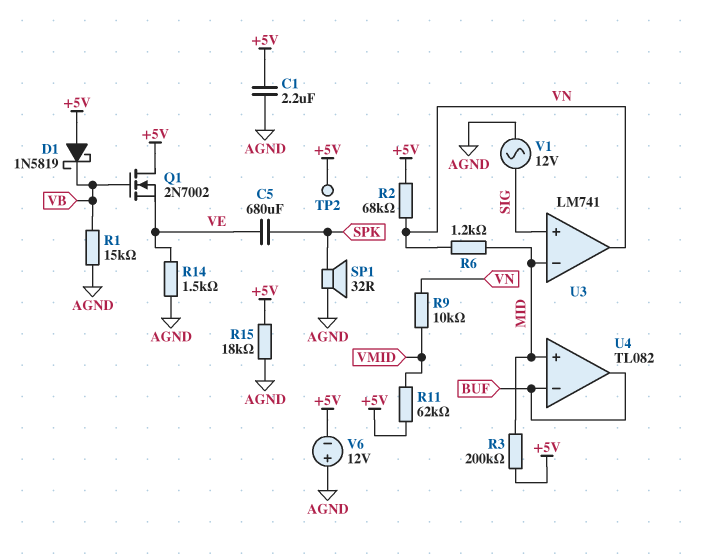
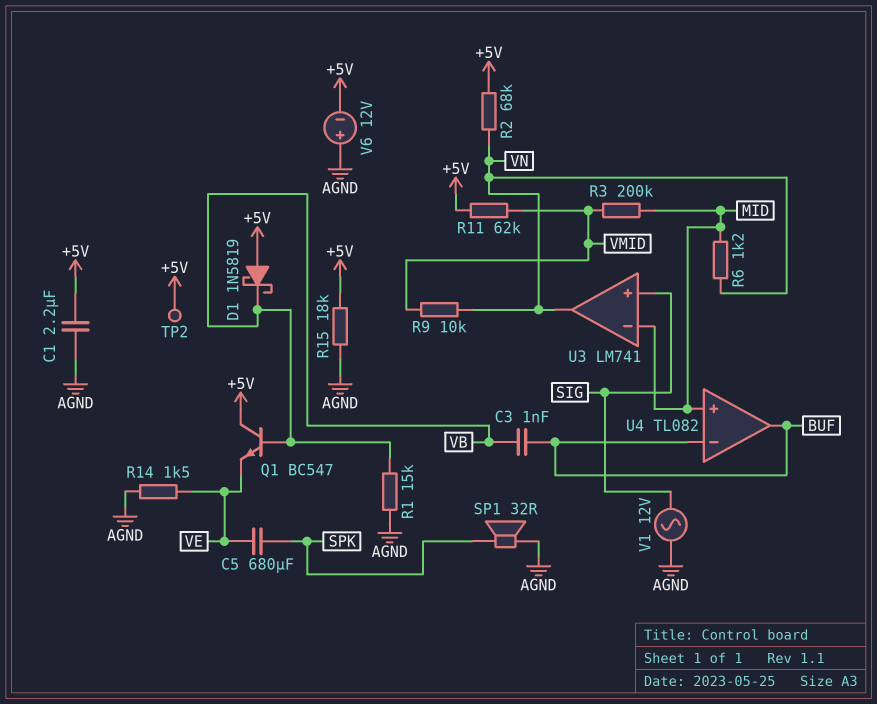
C3: none -> 1nF (BUF, VB)
Q1: NMOS 2N7002 (G VB, D +5V, S VE) -> NPN BC547 (B VB, C +5V, E VE)
R3: 200k (+5V, MID) -> 200k (MID, VMID)

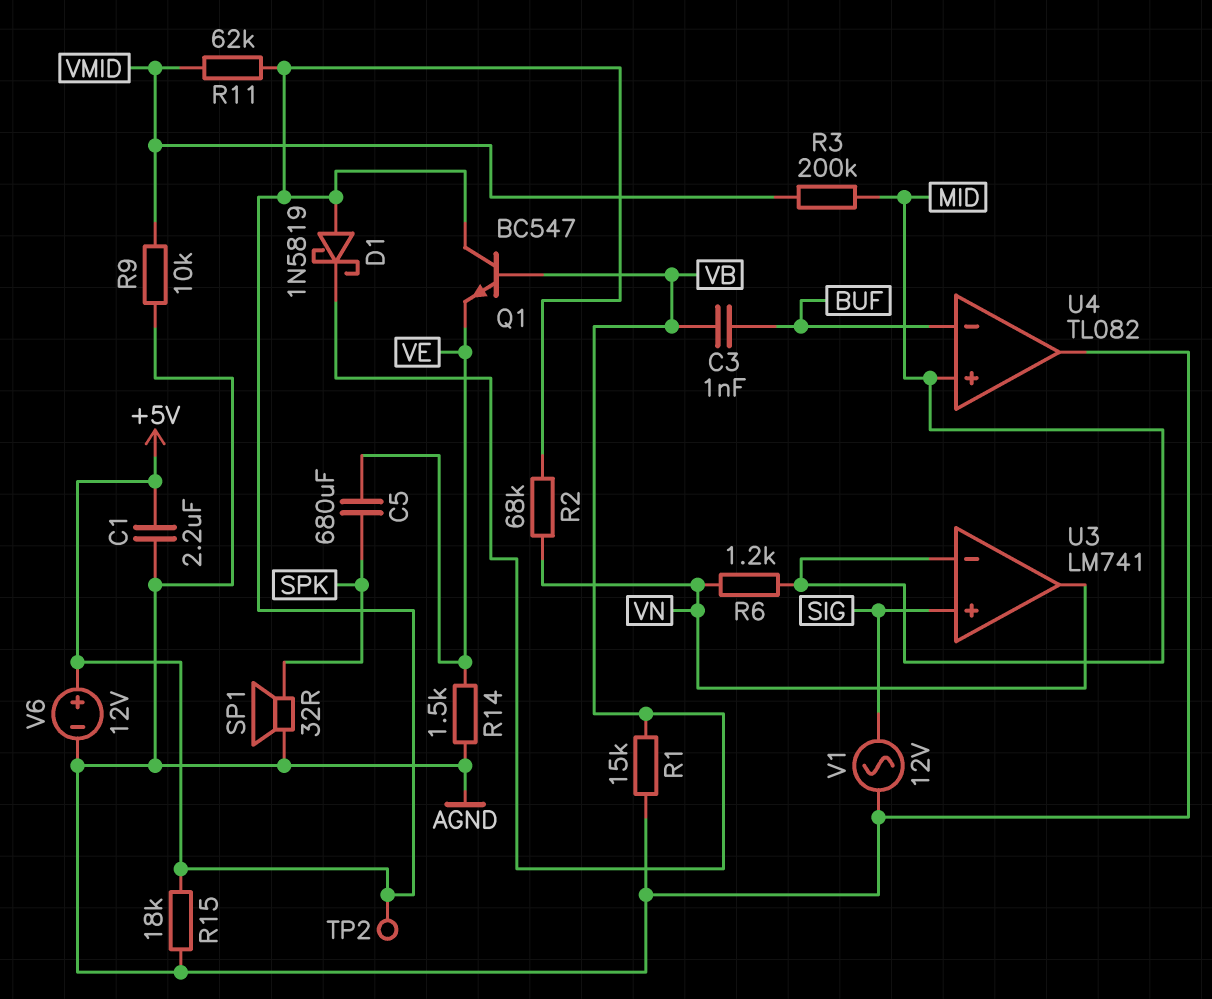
R9: 10k (VMID, VN) -> 10k (AGND, VMID)
U4 pin out: BUF -> AGND
V6: 12V (plus AGND, minus +5V) -> 12V (plus +5V, minus AGND)

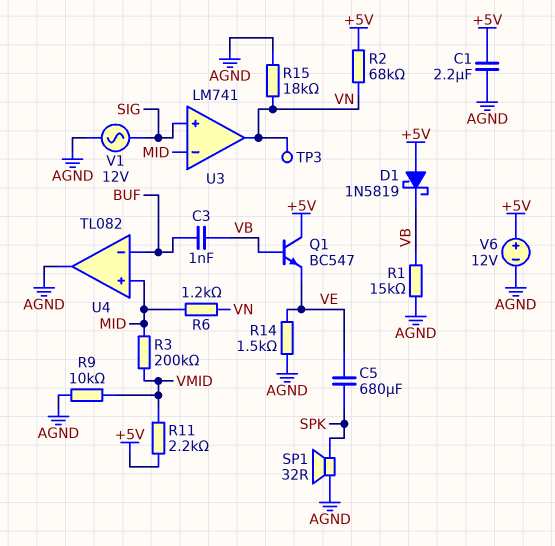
R11: 62k (+5V, VMID) -> 2.2k (+5V, VMID)
R15: 18k (+5V, AGND) -> 18k (AGND, VN)
TP2: test point (+5V) -> none
TP3: none -> test point (VN)

